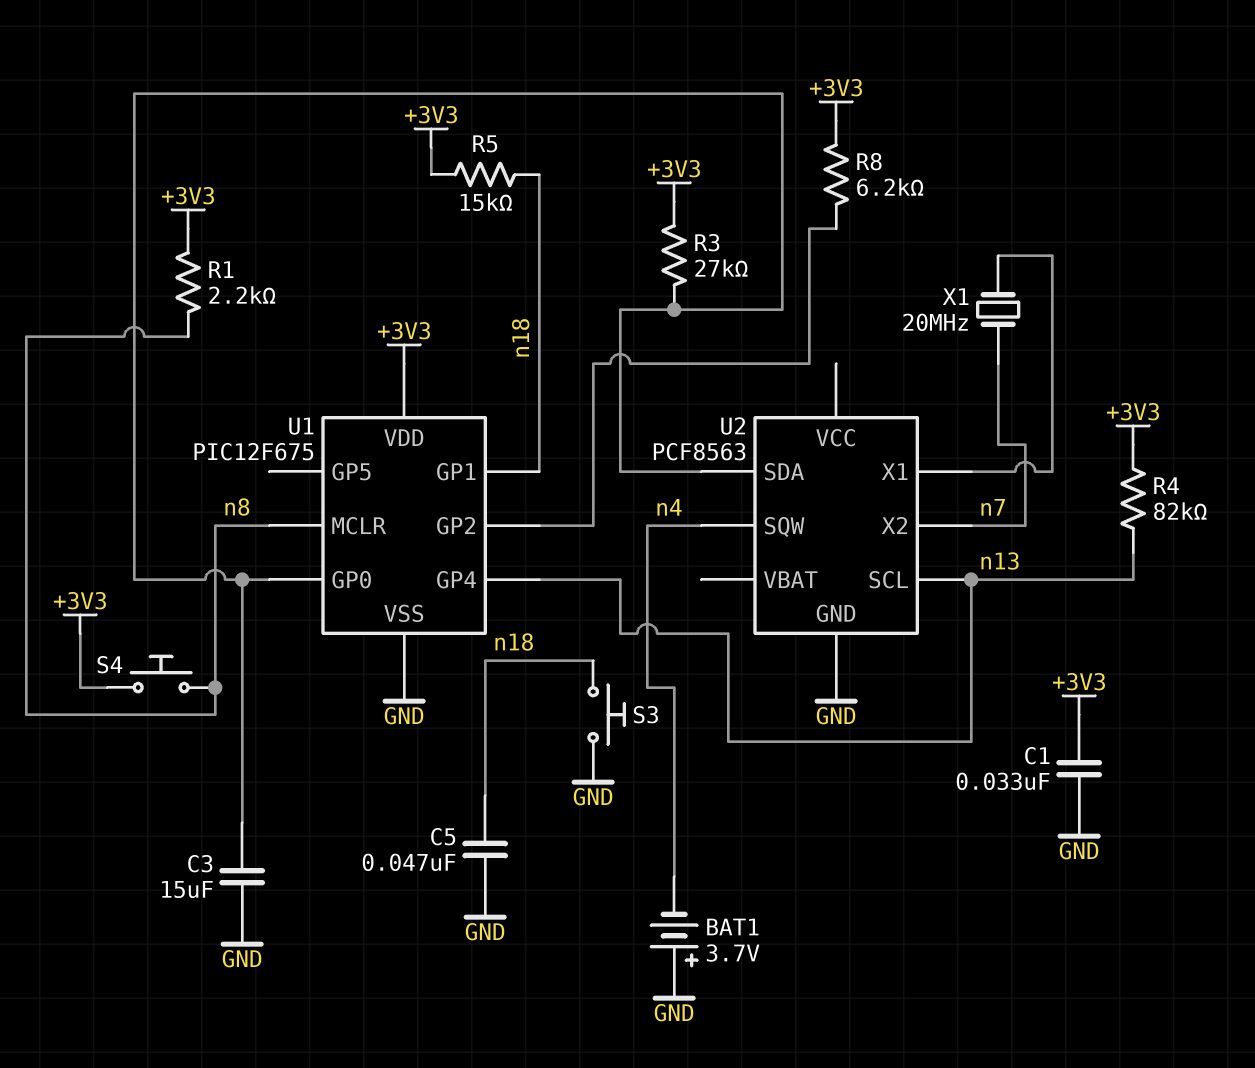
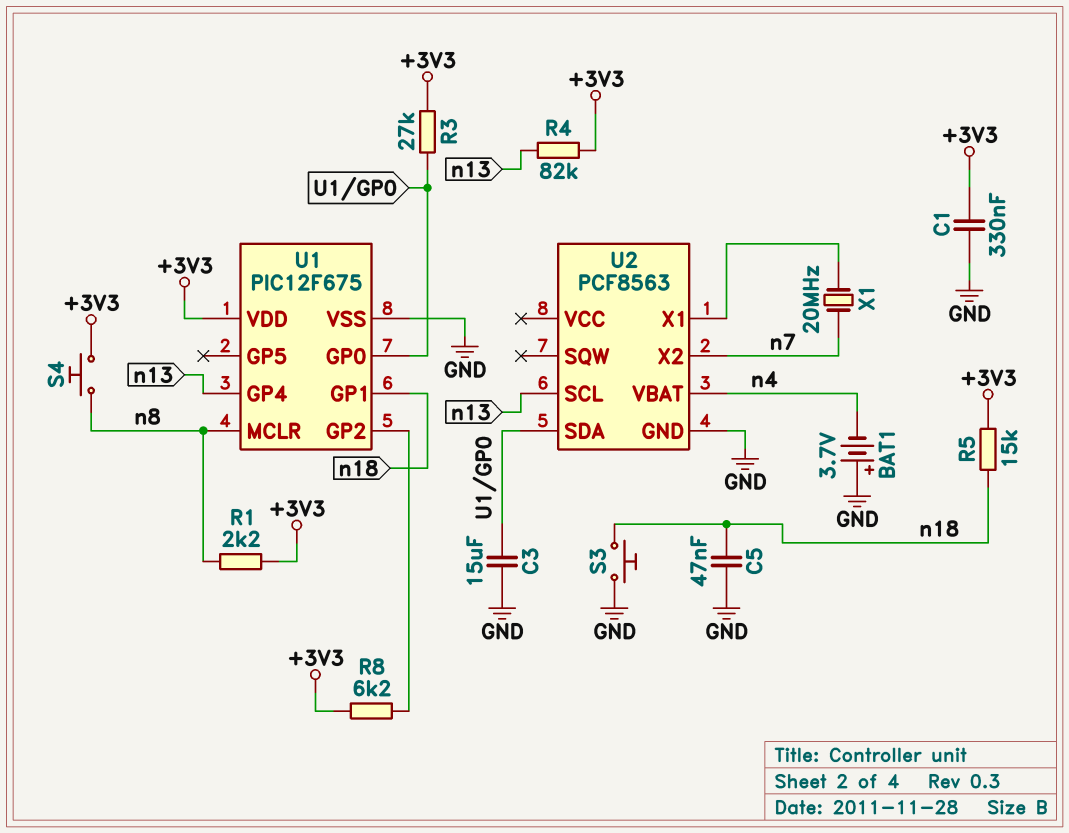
C1: 33nF (+3V3, GND) -> 330nF (+3V3, GND)
U2 pin SQW: n4 -> none
U2 pin VBAT: none -> n4

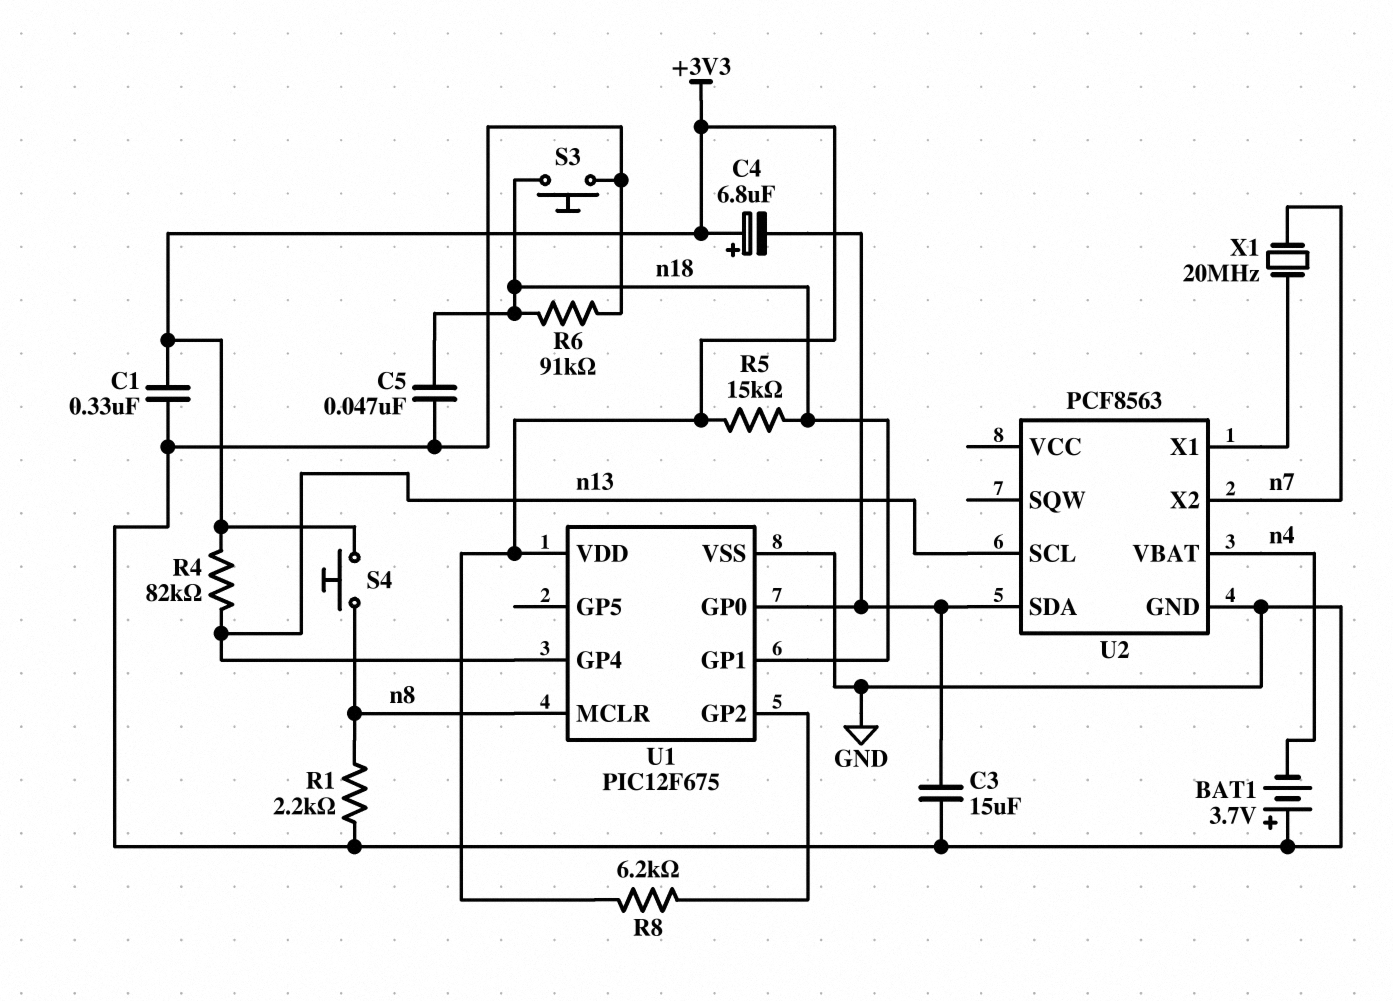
C4: none -> 6.8uF (plus +3V3, minus U1/GP0)
R1: 2.2k (+3V3, n8) -> 2.2k (GND, n8)
R3: 27k (+3V3, U1/GP0) -> none
R6: none -> 91k (GND, n18)

